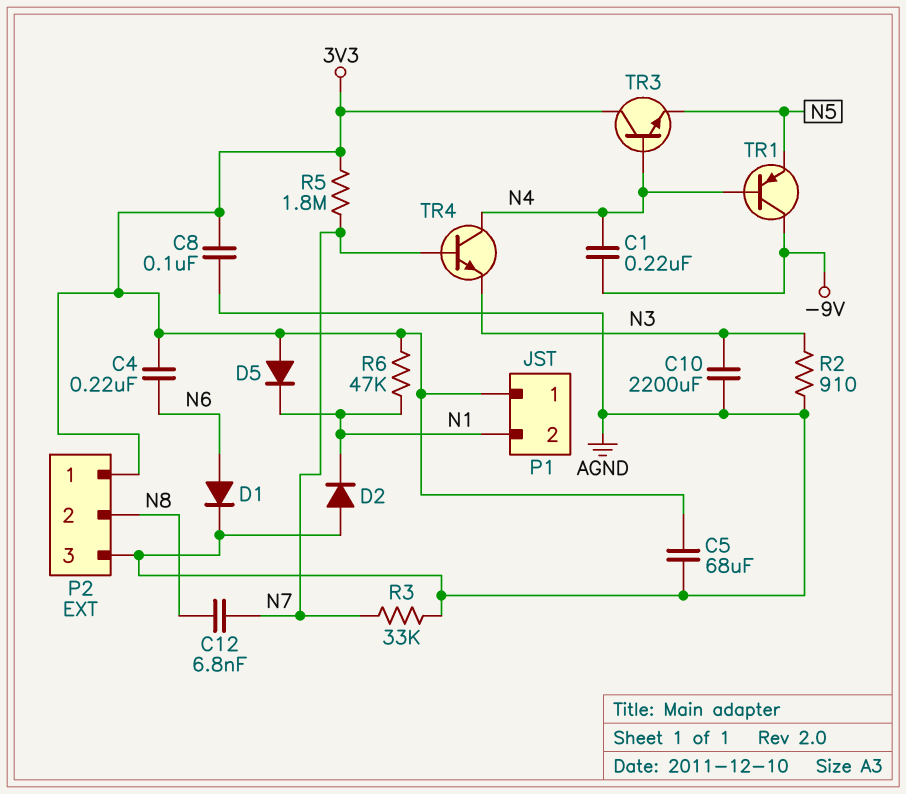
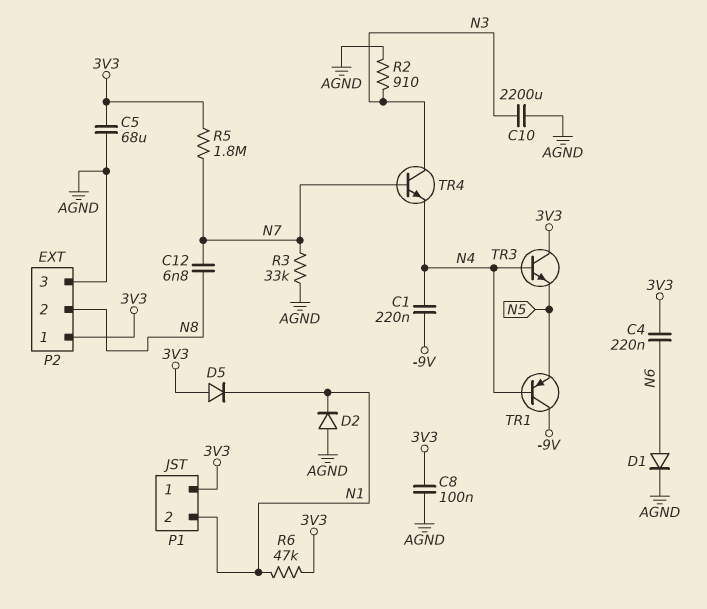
TR4: NPN (B N7, C N4, E N3) -> NPN (B N7, C N3, E N4)

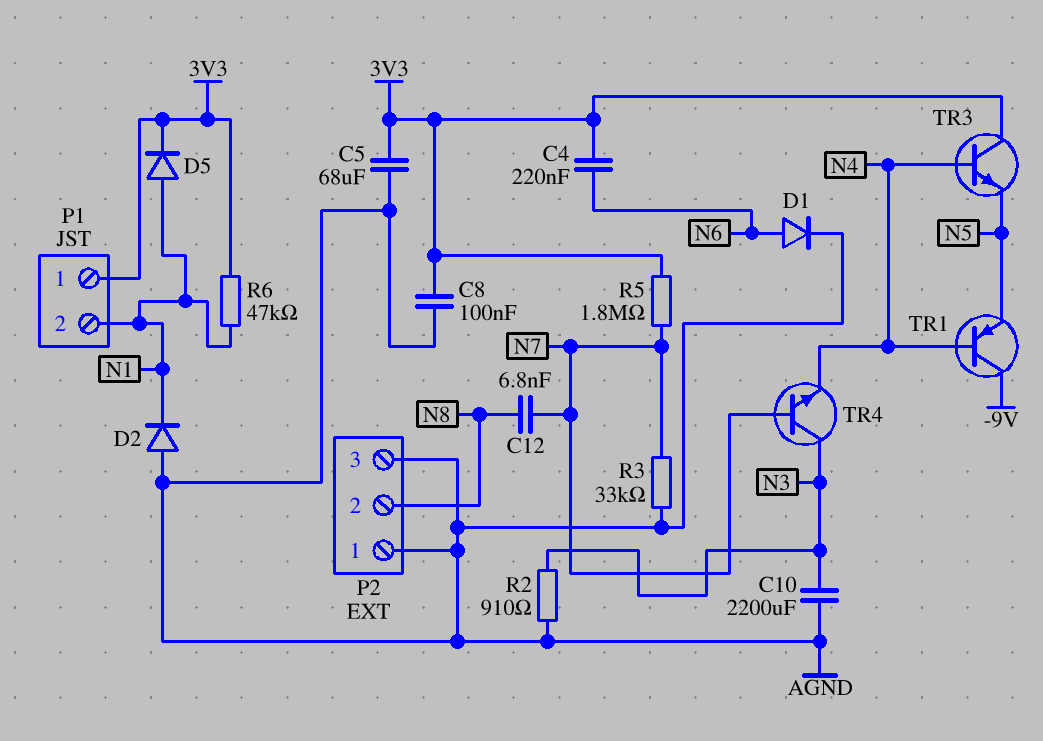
C1: 220nF (-9V, N4) -> none
D5: diode (A 3V3, K N1) -> diode (A N1, K 3V3)
P2 pin 1: 3V3 -> AGND

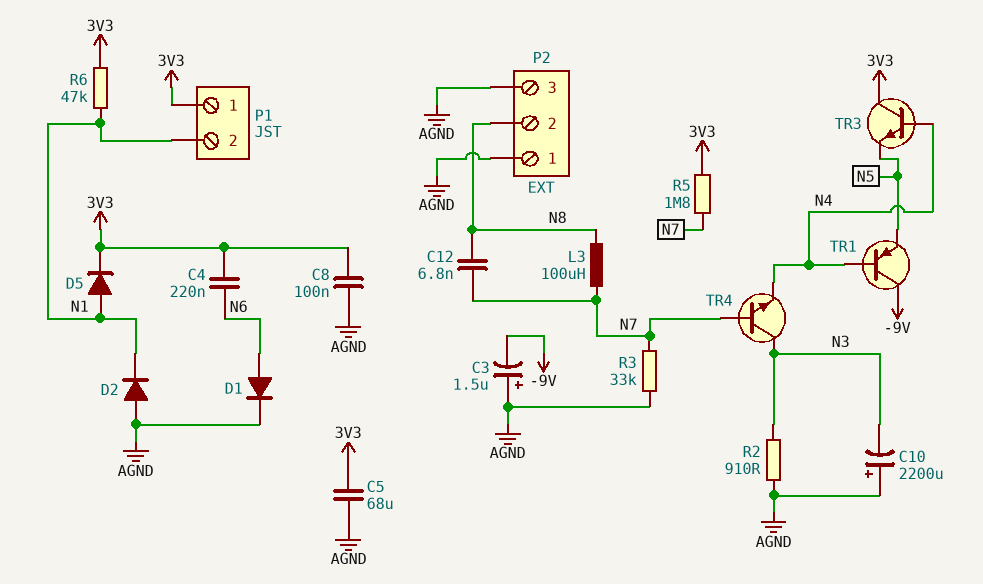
C3: none -> 1.5uF (plus AGND, minus -9V)
C10: 2200uF (AGND, N3) -> 2200uF (plus AGND, minus N3)
L3: none -> 100uH (N7, N8)

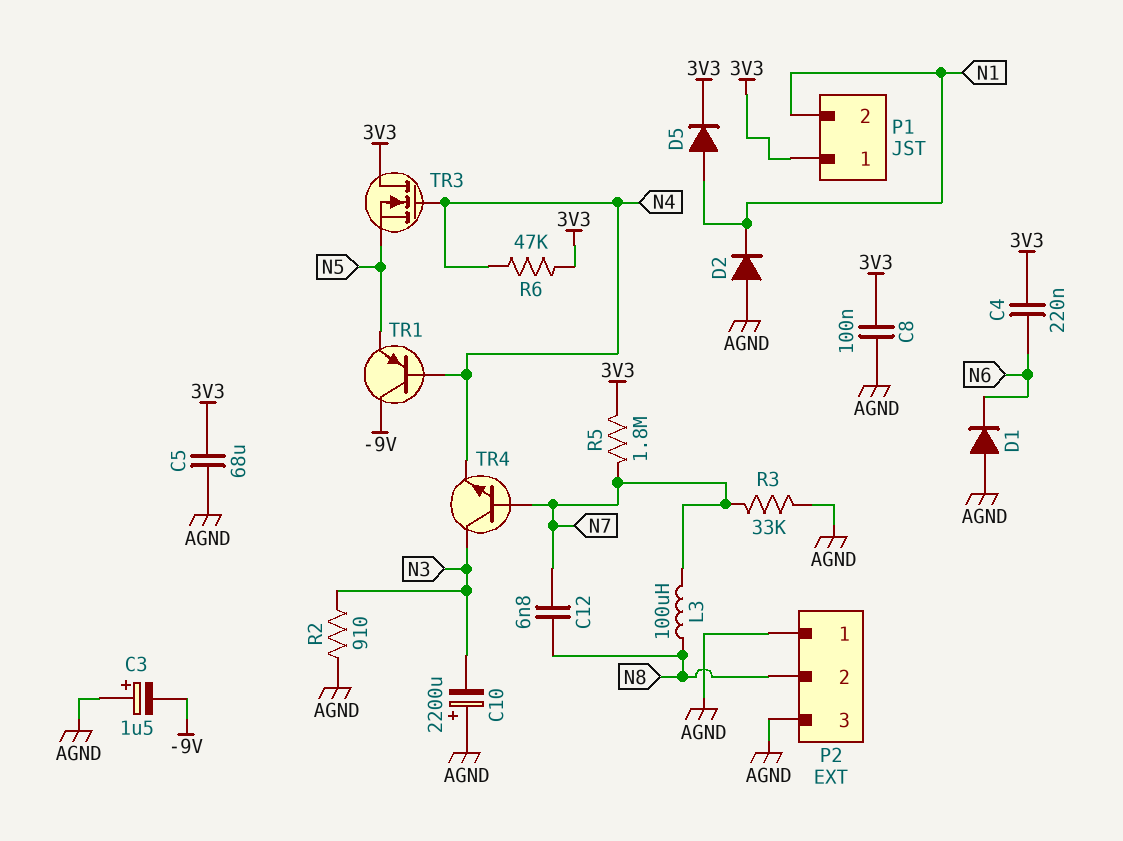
D1: diode (A N6, K AGND) -> diode (A AGND, K N6)
R6: 47k (3V3, N1) -> 47k (3V3, N4)
TR3: NPN (B N4, C 3V3, E N5) -> NMOS (G N4, D 3V3, S N5)

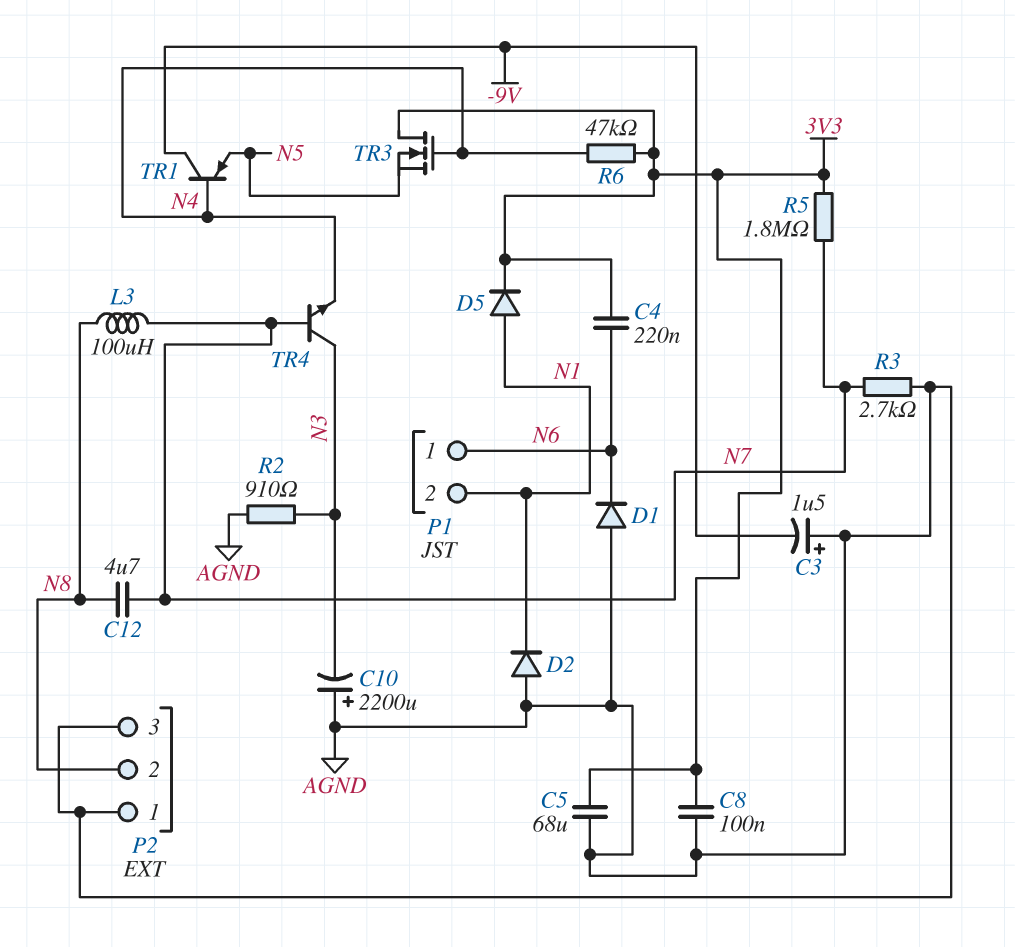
C12: 6.8nF (N7, N8) -> 4.7uF (N7, N8)
P1 pin 1: 3V3 -> N6
R3: 33k (AGND, N7) -> 2.7k (AGND, N7)

